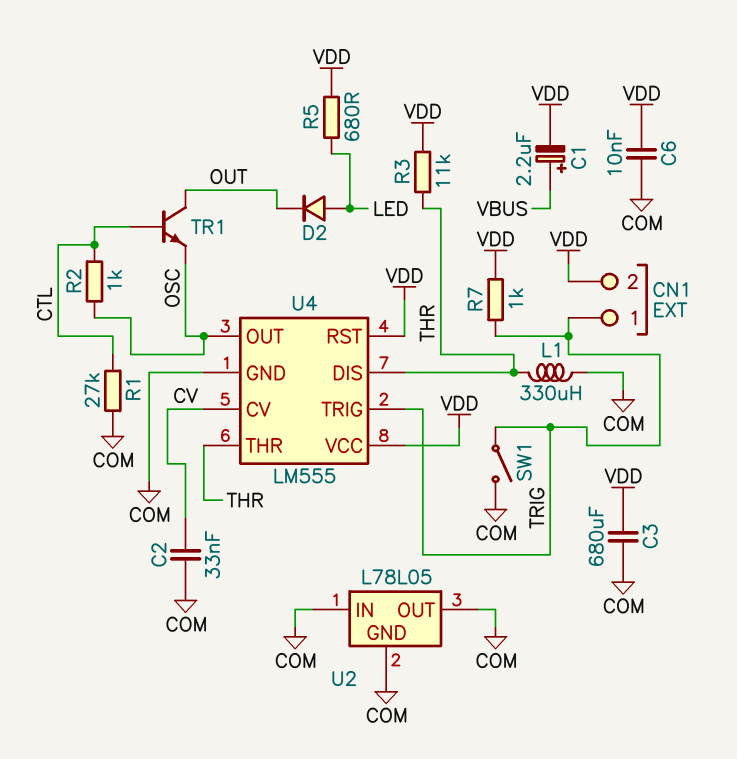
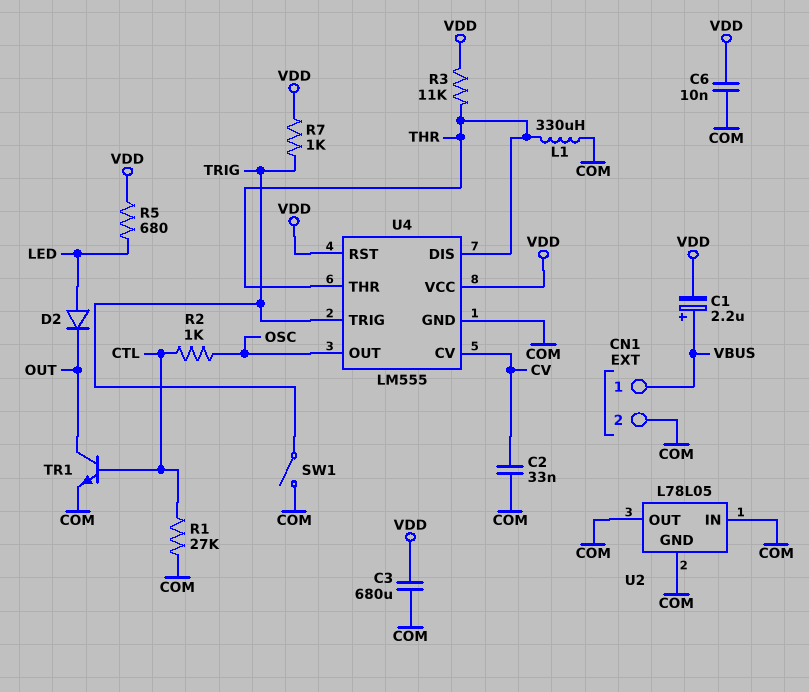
CN1 pin 1: TRIG -> VBUS
CN1 pin 2: VDD -> COM
TR1: NPN (B CTL, C OUT, E OSC) -> NPN (B CTL, C OUT, E COM)

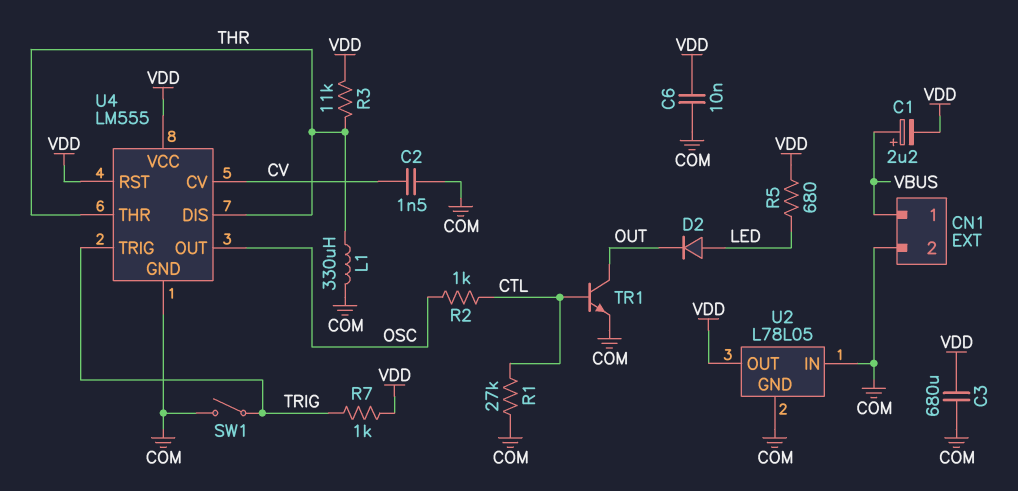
C2: 33nF (COM, CV) -> 1.5nF (COM, CV)
U2 pin OUT: COM -> VDD

